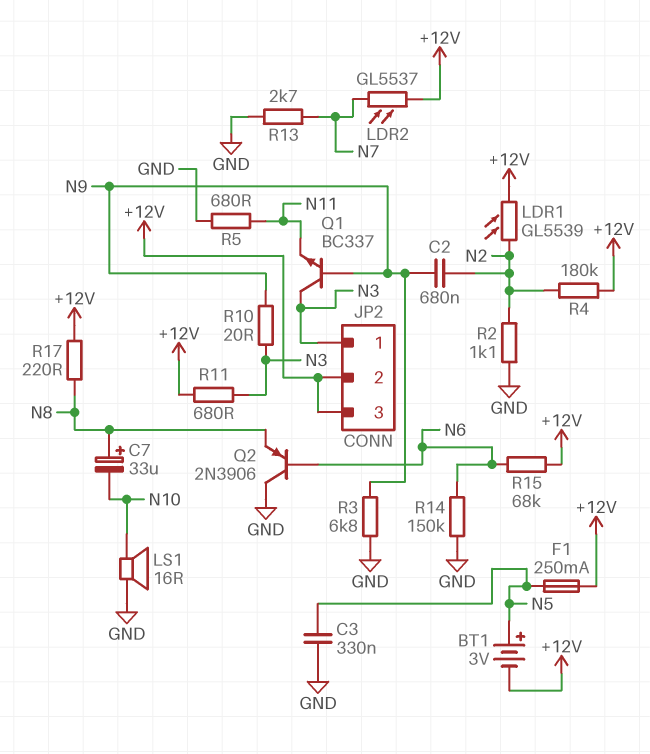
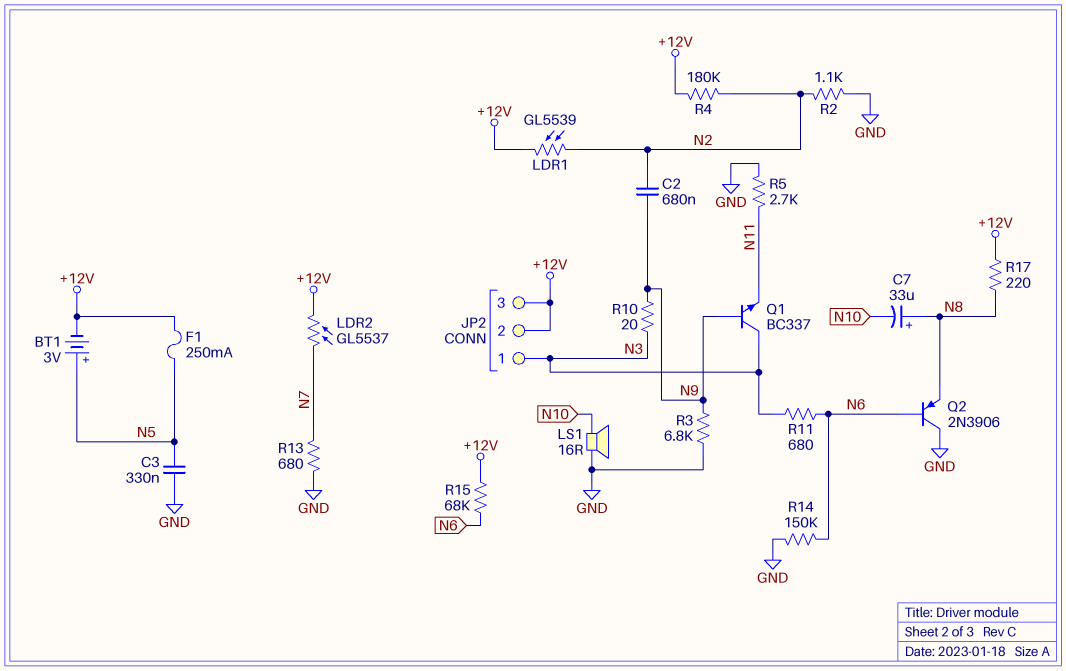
R5: 680 (GND, N11) -> 2.7k (GND, N11)
R11: 680 (+12V, N3) -> 680 (N3, N6)
R13: 2.7k (GND, N7) -> 680 (GND, N7)

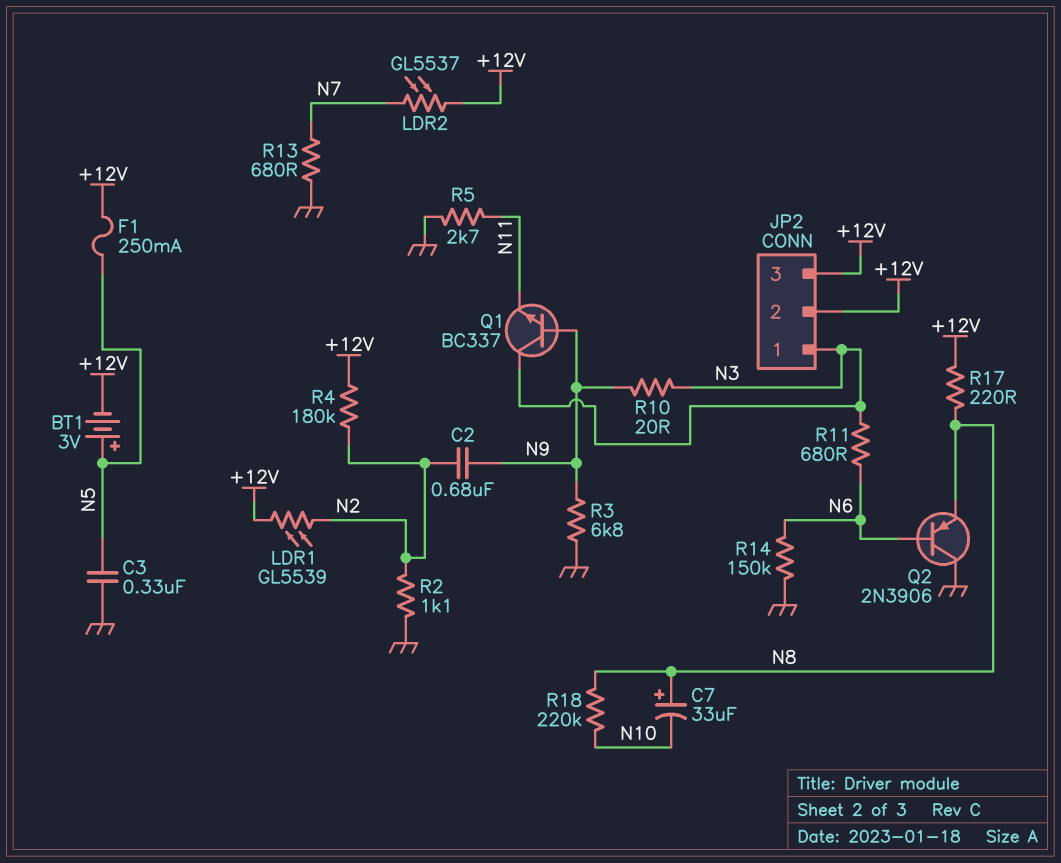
LS1: speaker 16R (GND, N10) -> none
R15: 68k (+12V, N6) -> none
R18: none -> 220k (N8, N10)

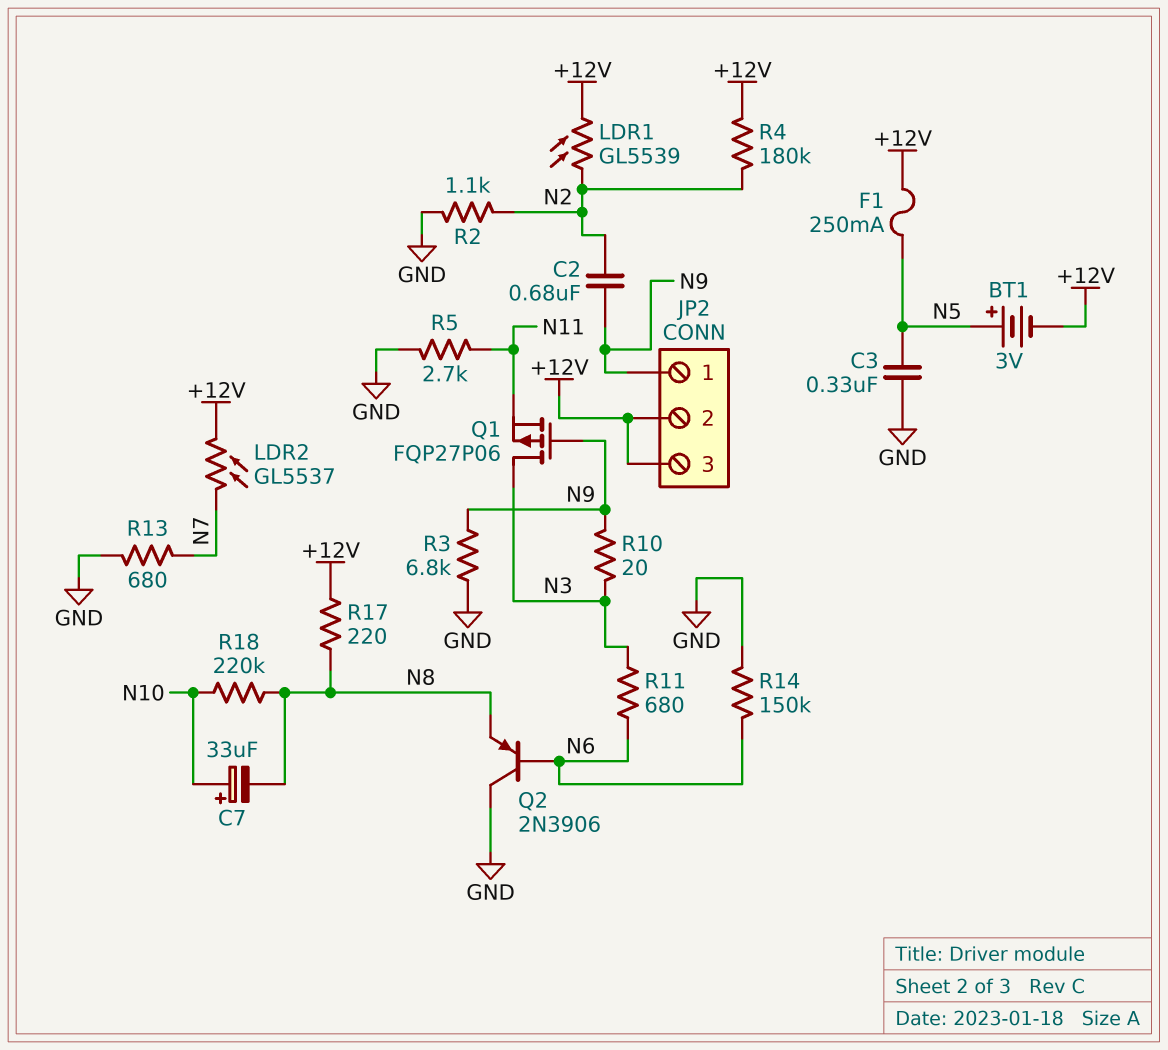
C7: 33uF (plus N8, minus N10) -> 33uF (plus N10, minus N8)
JP2 pin 1: N3 -> N9
Q1: NPN BC337 (B N9, C N3, E N11) -> PMOS FQP27P06 (G N9, D N3, S N11)

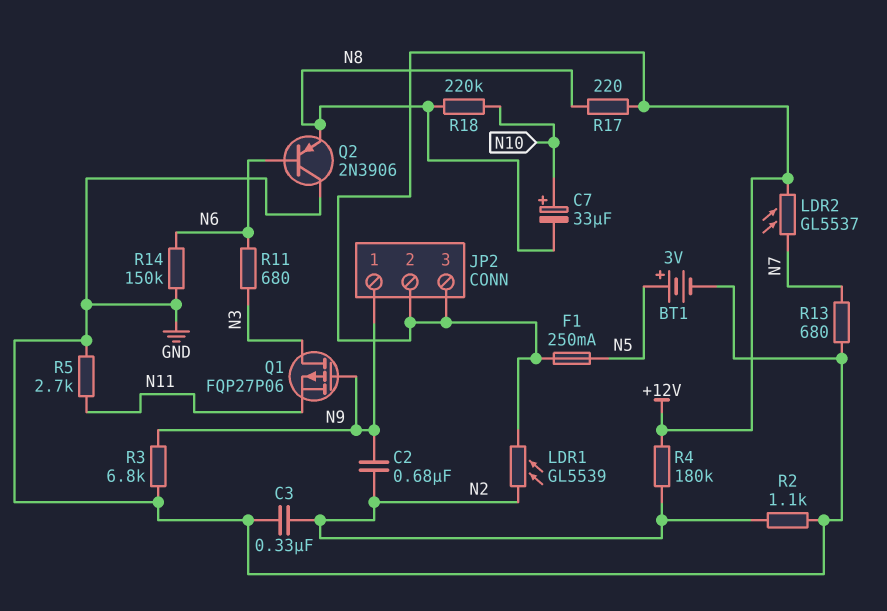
BT1: 3V (plus N5, minus +12V) -> 3V (plus N5, minus GND)
C3: 330nF (GND, N5) -> 330nF (GND, N2)
R10: 20 (N3, N9) -> none

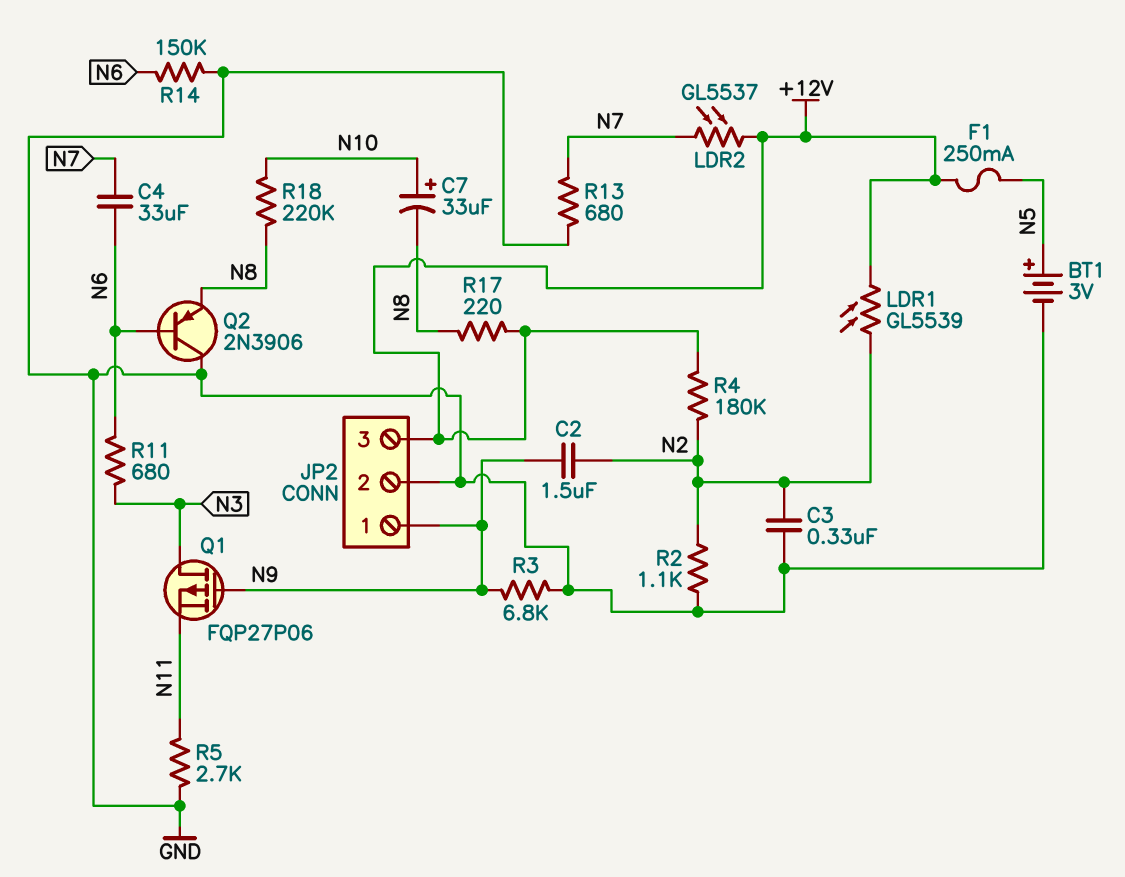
C2: 680nF (N2, N9) -> 1.5uF (N2, N9)
C4: none -> 33uF (N6, N7)
JP2 pin 2: +12V -> GND

